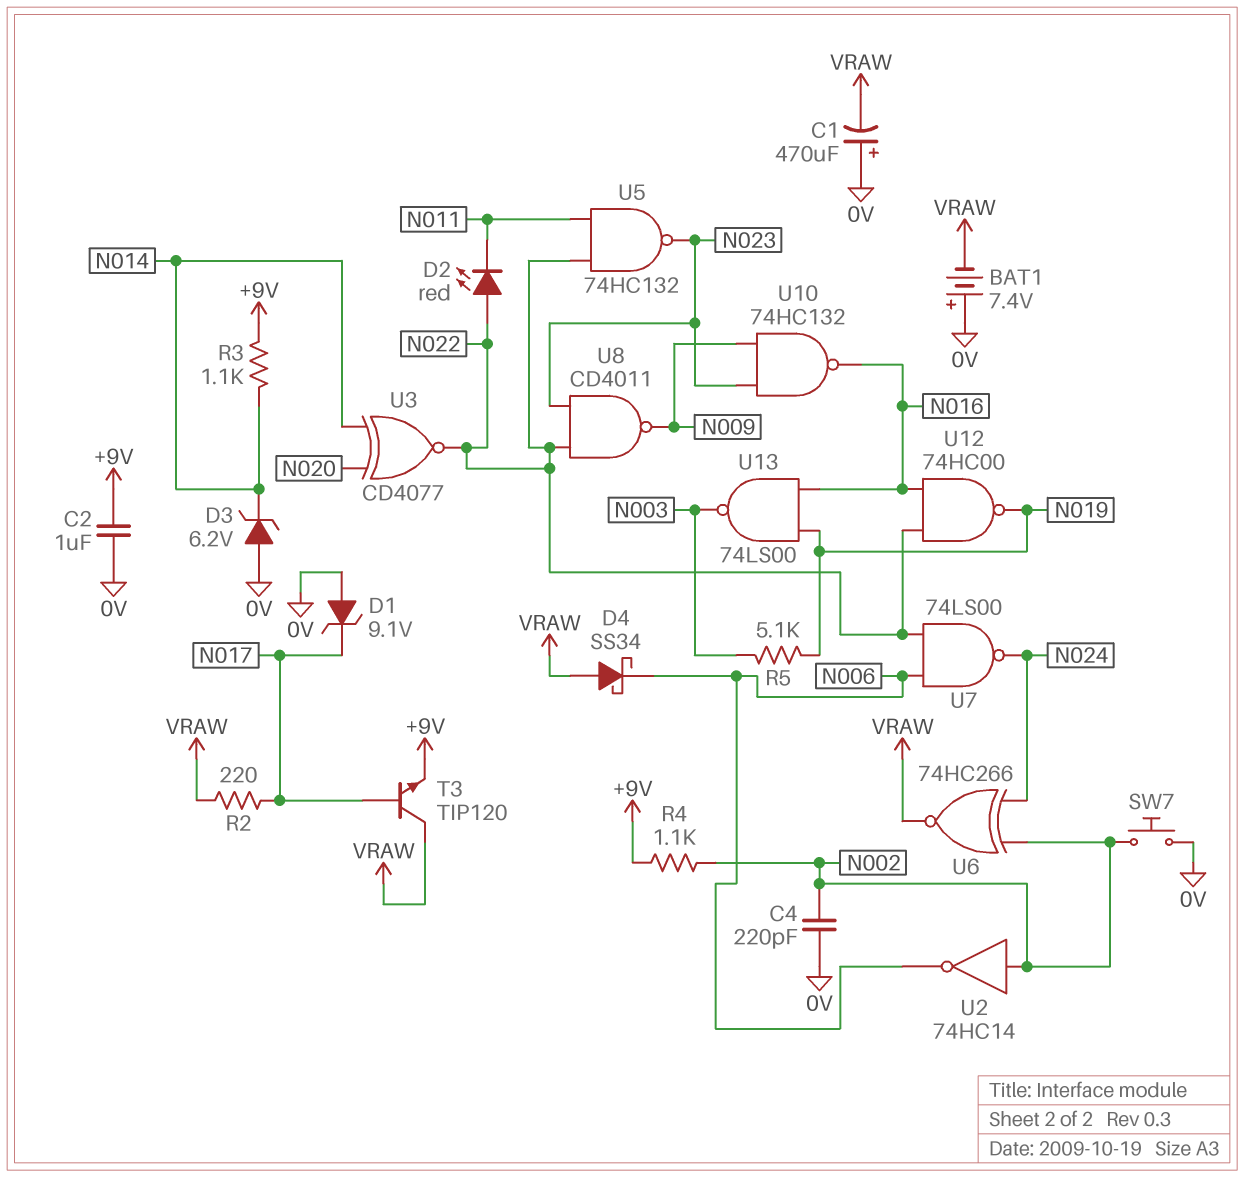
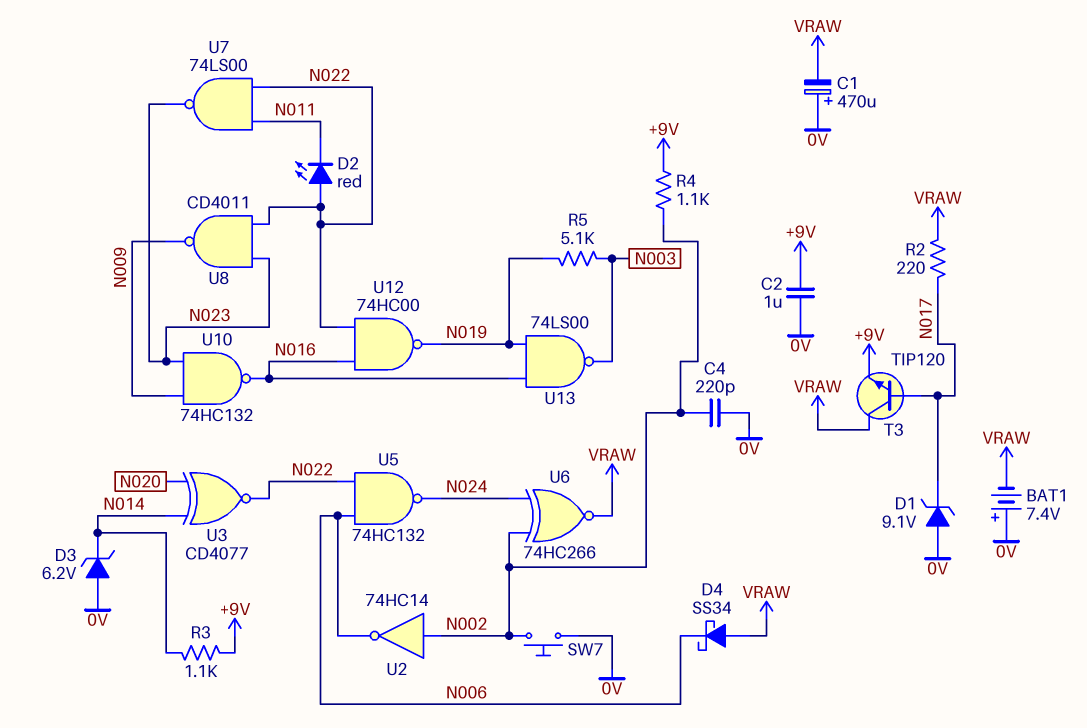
U5: NAND 74HC132 (in N011, in N022, out N023) -> NAND 74HC132 (in N006, in N022, out N024)
U7: NAND 74LS00 (in N006, in N022, out N024) -> NAND 74LS00 (in N011, in N022, out N023)

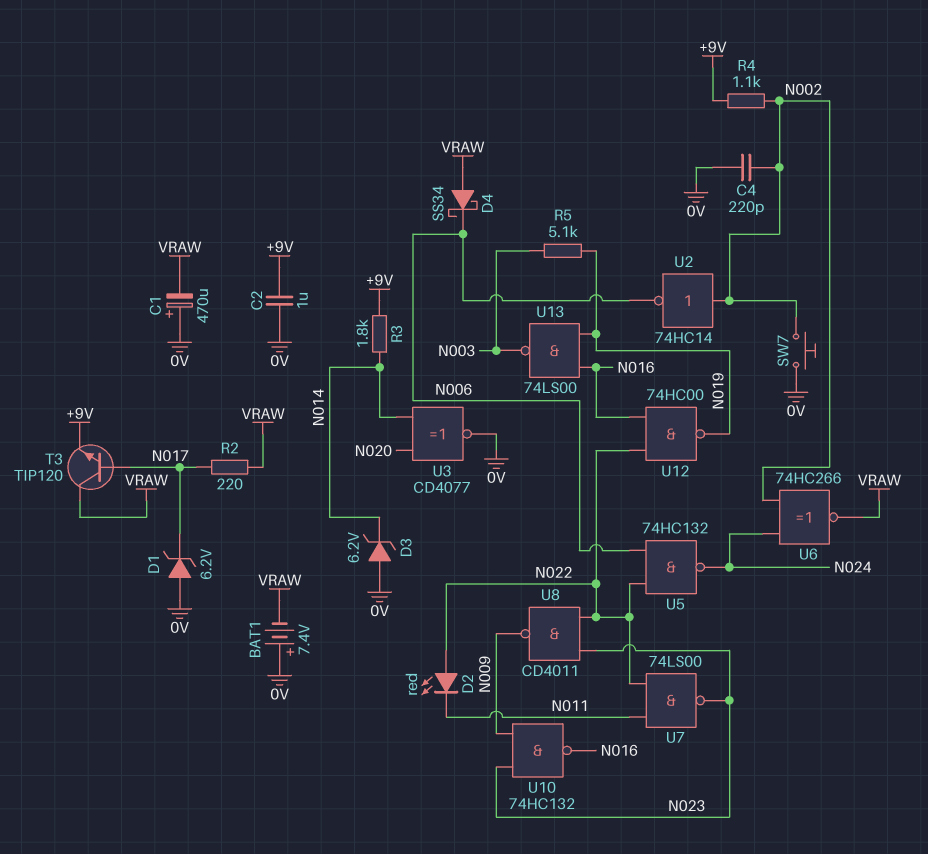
D1: zener 9.1V (A 0V, K N017) -> zener 6.2V (A 0V, K N017)
R3: 1.1k (+9V, N014) -> 1.8k (+9V, N014)
U3: XNOR CD4077 (in N014, in N020, out N022) -> XNOR CD4077 (in N014, in N020, out 0V)

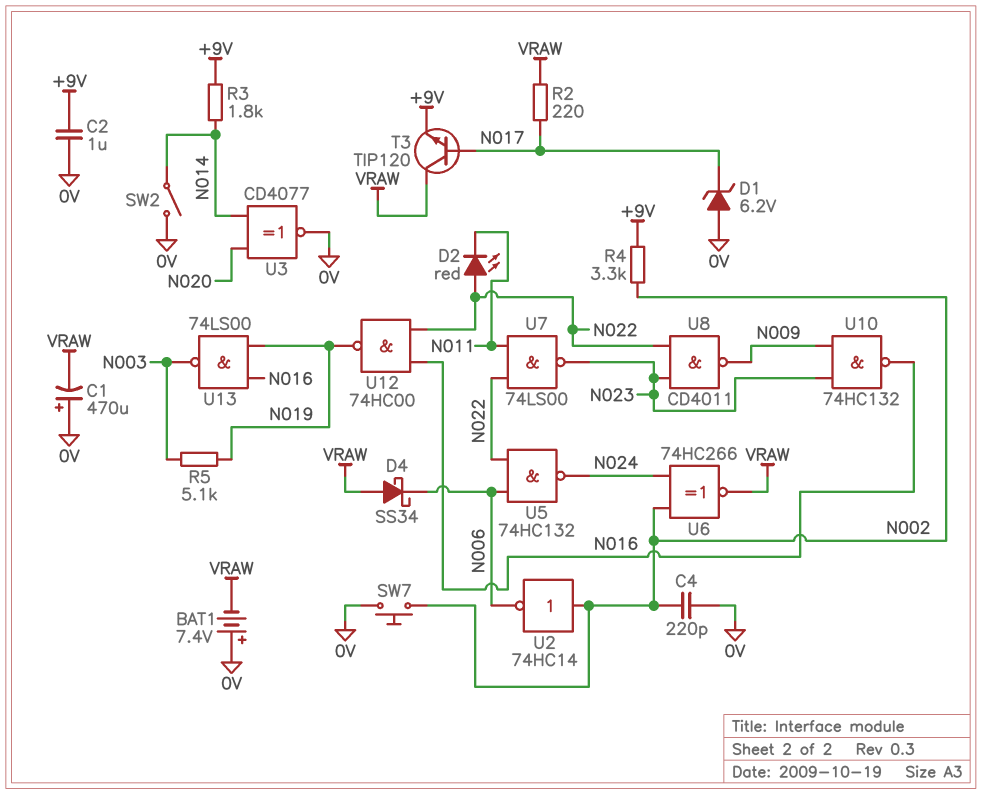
D3: zener 6.2V (A 0V, K N014) -> none
R4: 1.1k (+9V, N002) -> 3.3k (+9V, N002)
SW2: none -> switch (0V, N014)

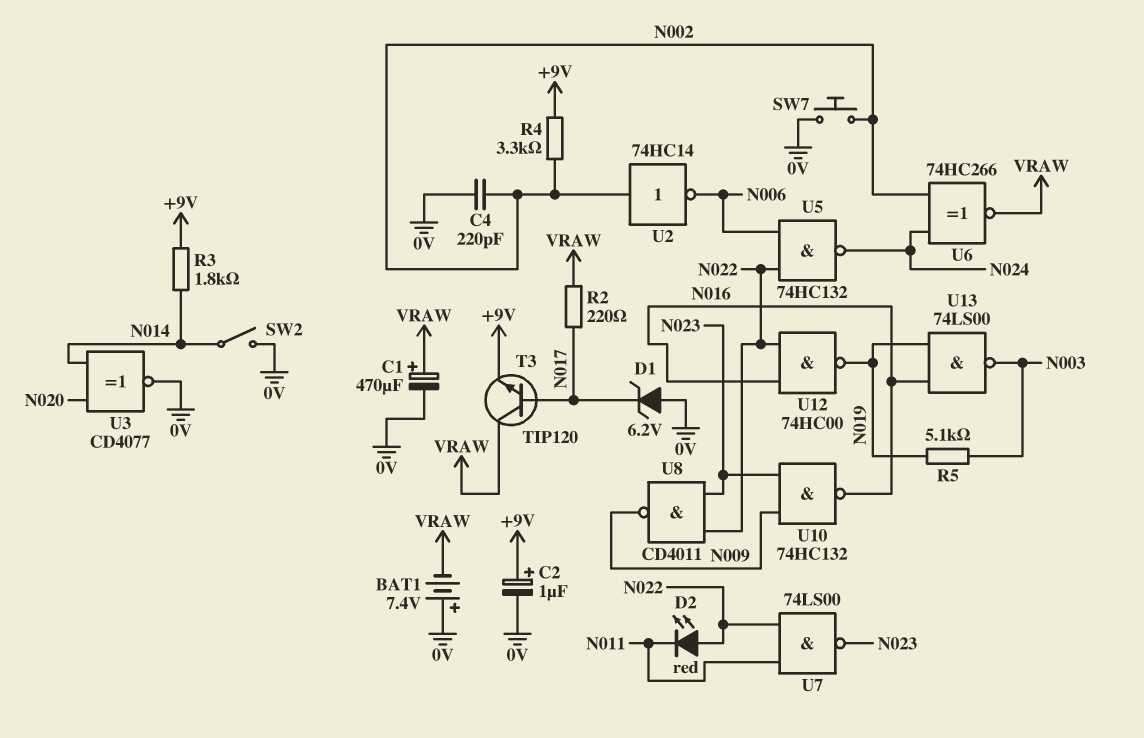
C1: 470uF (plus 0V, minus VRAW) -> 470uF (plus VRAW, minus 0V)
C2: 1uF (+9V, 0V) -> 1uF (plus +9V, minus 0V)
D4: schottky SS34 (A VRAW, K N006) -> none

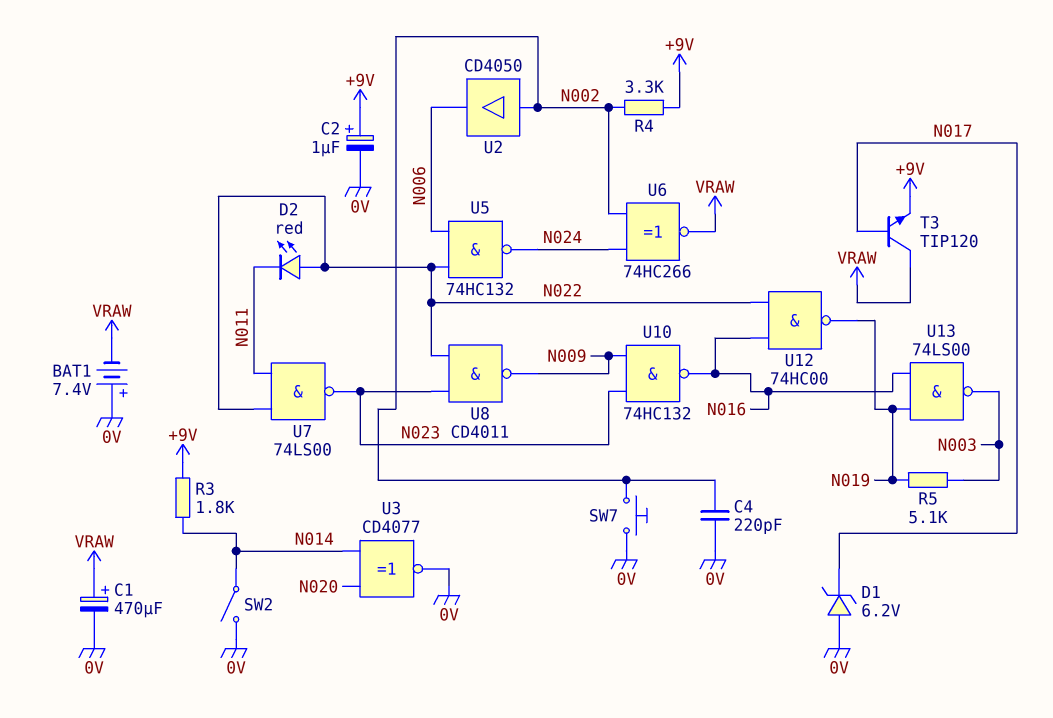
R2: 220 (N017, VRAW) -> none
U2: NOT 74HC14 (in N002, out N006) -> buffer CD4050 (in N002, out N006)

